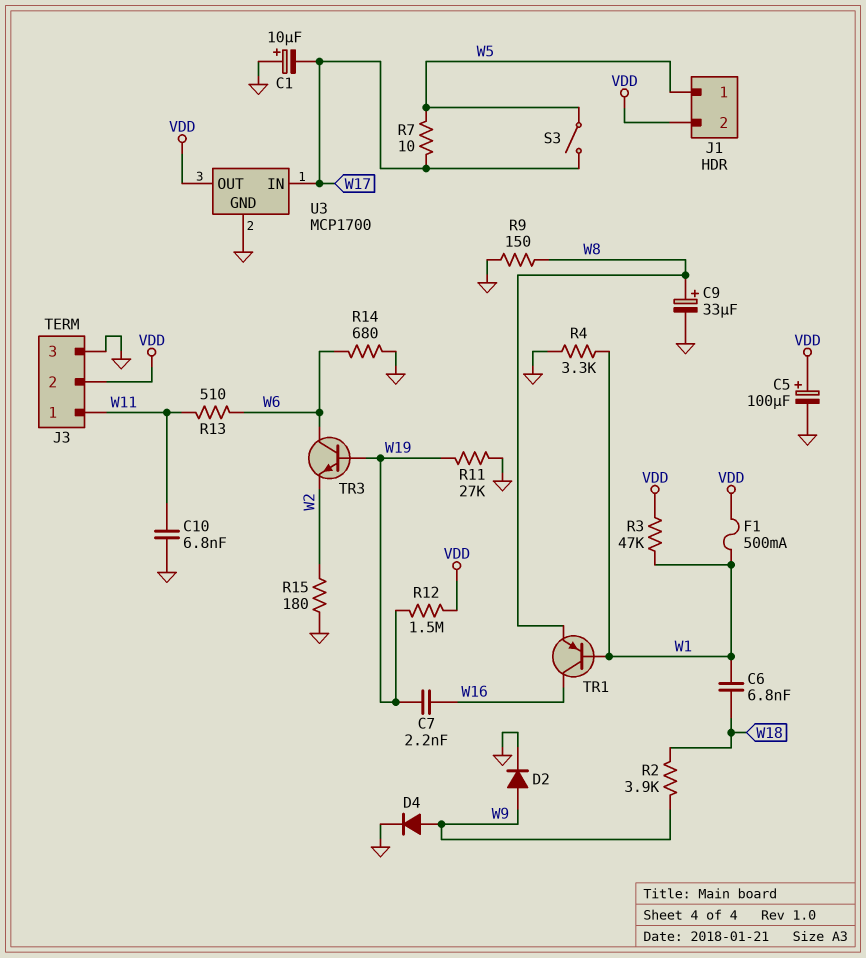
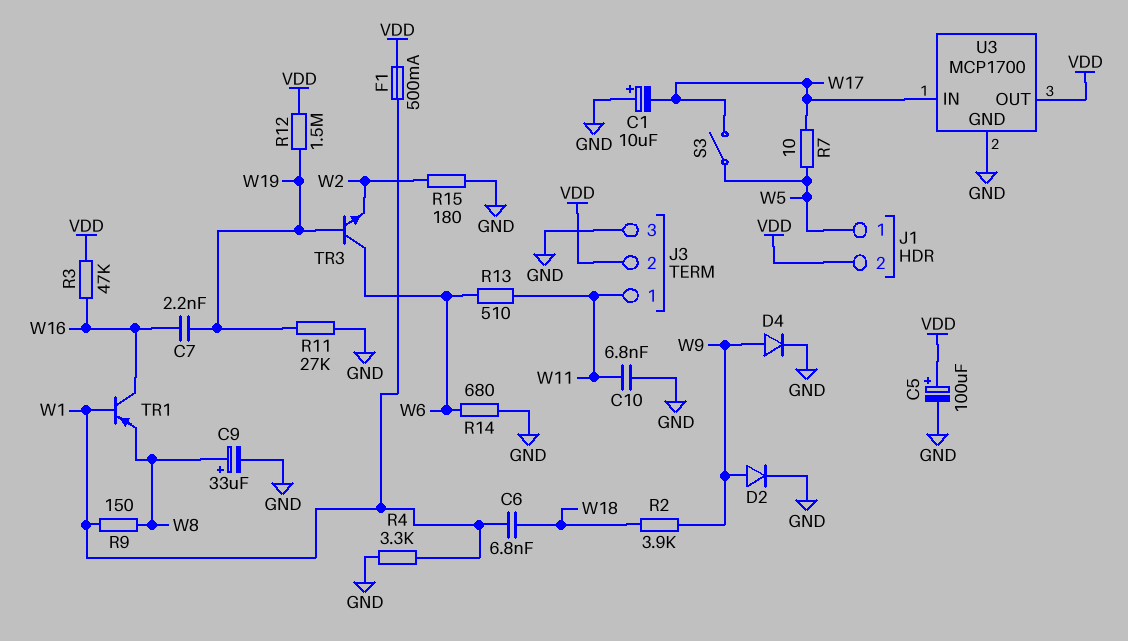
R3: 47k (VDD, W1) -> 47k (VDD, W16)
R9: 150 (GND, W8) -> 150 (W1, W8)

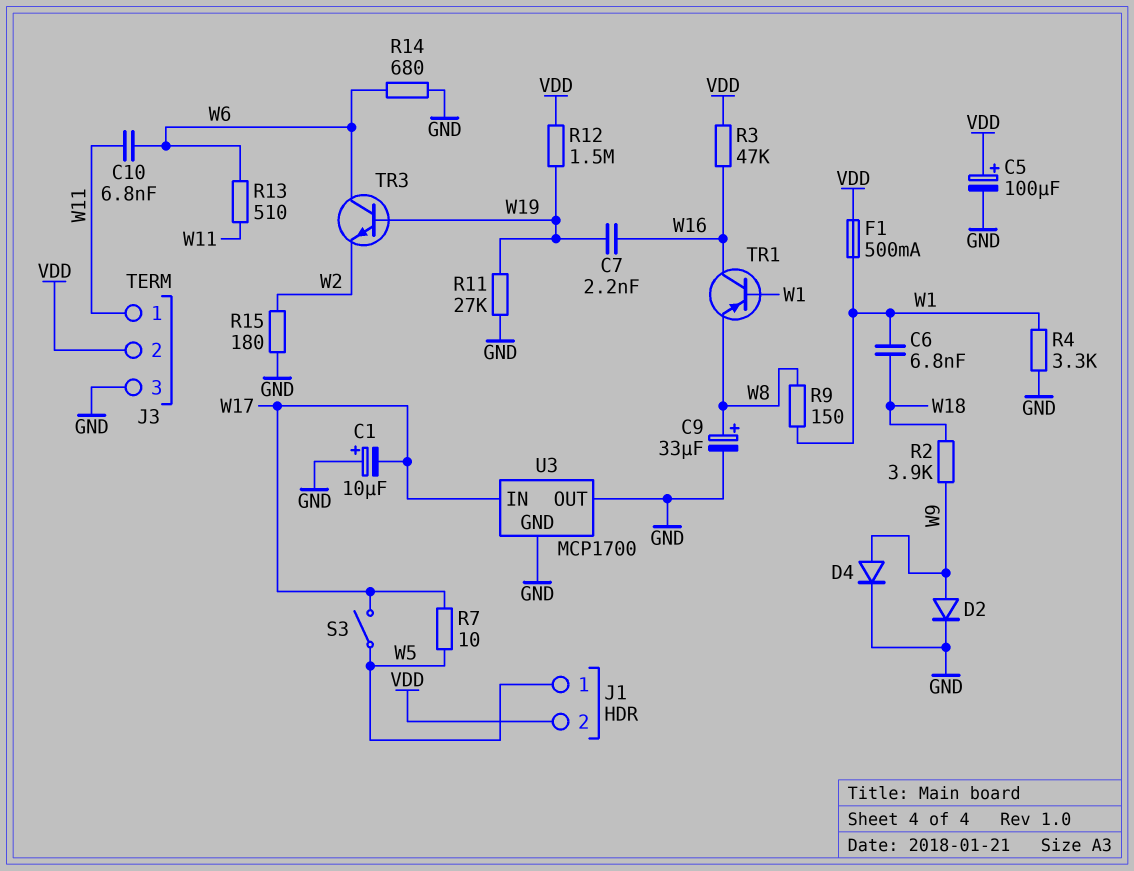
C10: 6.8nF (GND, W11) -> 6.8nF (W6, W11)
U3 pin OUT: VDD -> GND

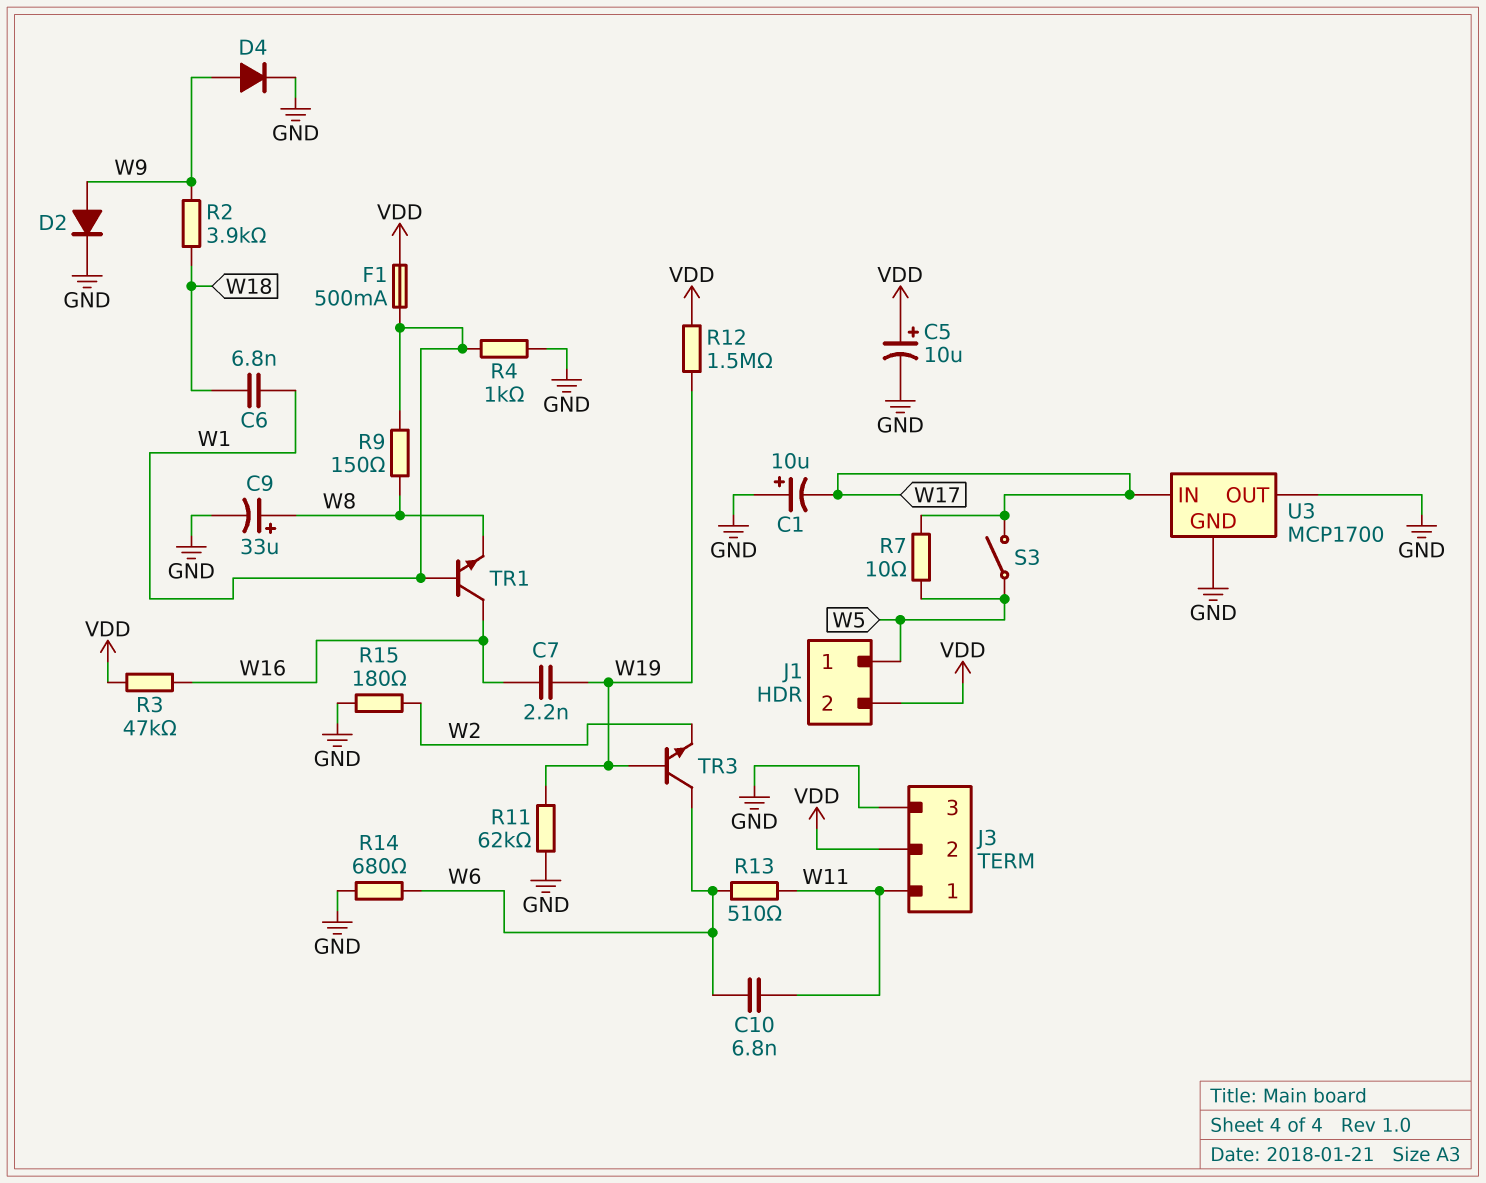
C5: 100uF (plus VDD, minus GND) -> 10uF (plus VDD, minus GND)
R4: 3.3k (GND, W1) -> 1k (GND, W1)
R11: 27k (GND, W19) -> 62k (GND, W19)
TR1: PNP (B W1, C W16, E W8) -> NPN (B W1, C W16, E W8)

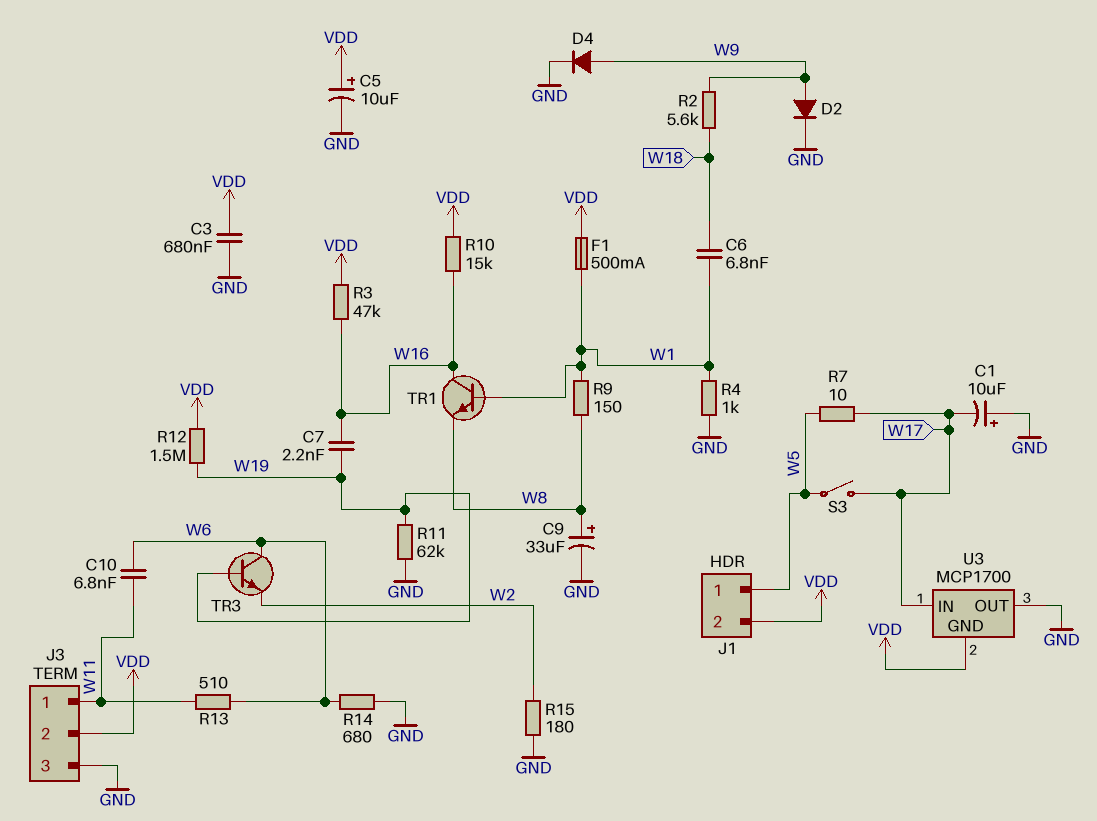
C3: none -> 680nF (GND, VDD)
R2: 3.9k (W9, W18) -> 5.6k (W9, W18)
R10: none -> 15k (VDD, W16)
U3 pin GND: GND -> VDD

